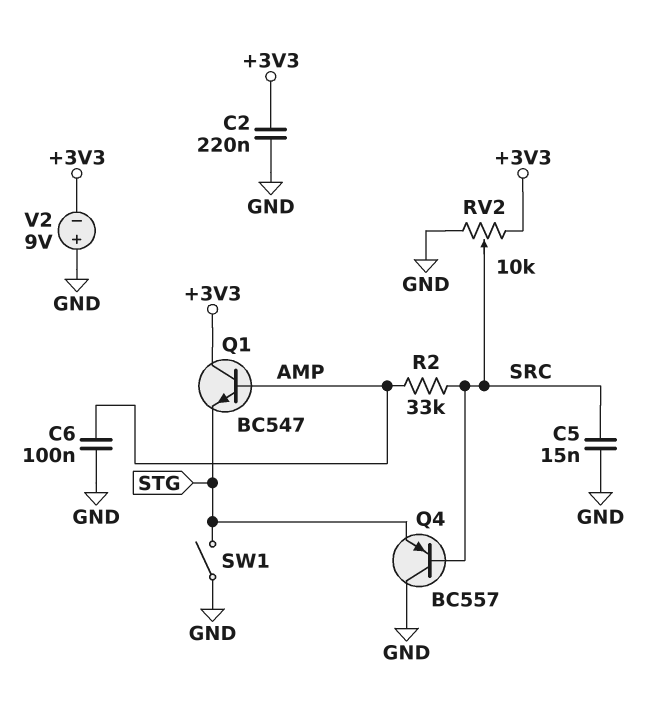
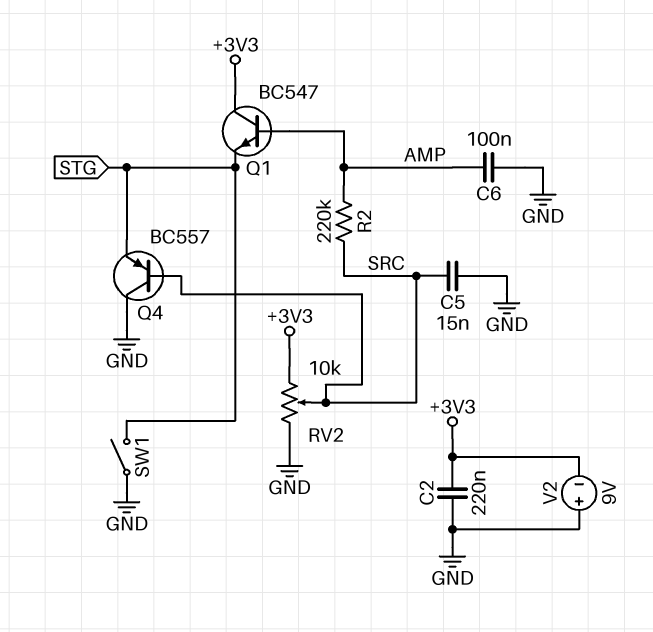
R2: 33k (AMP, SRC) -> 220k (AMP, SRC)

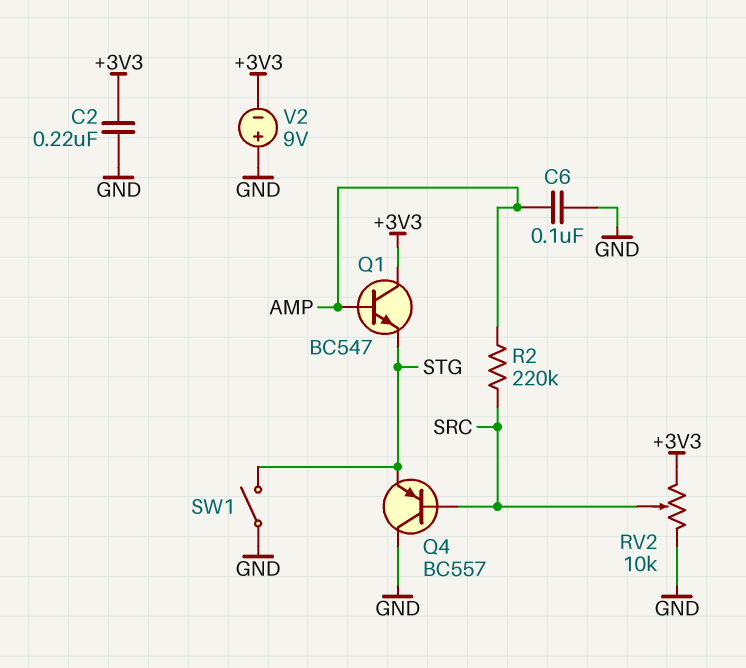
C5: 15nF (GND, SRC) -> none

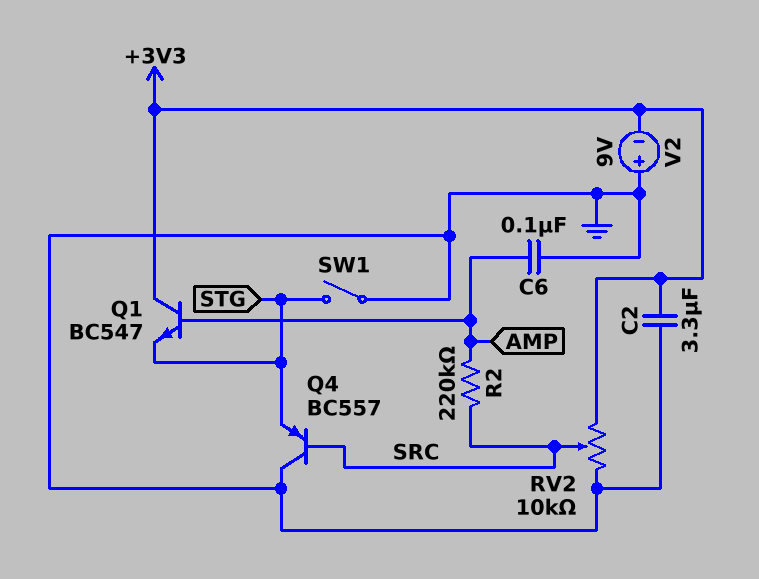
C2: 220nF (+3V3, GND) -> 3.3uF (+3V3, GND)

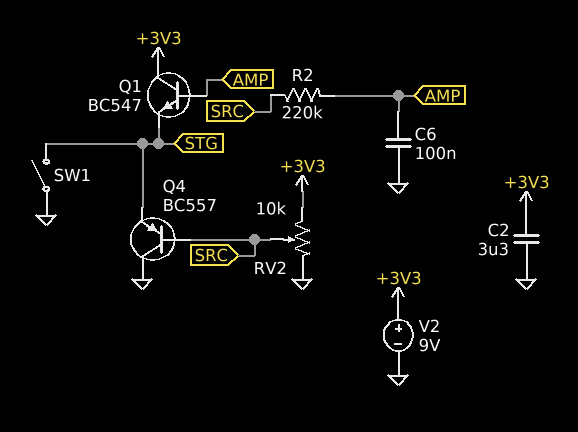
V2: 9V (plus GND, minus +3V3) -> 9V (plus +3V3, minus GND)

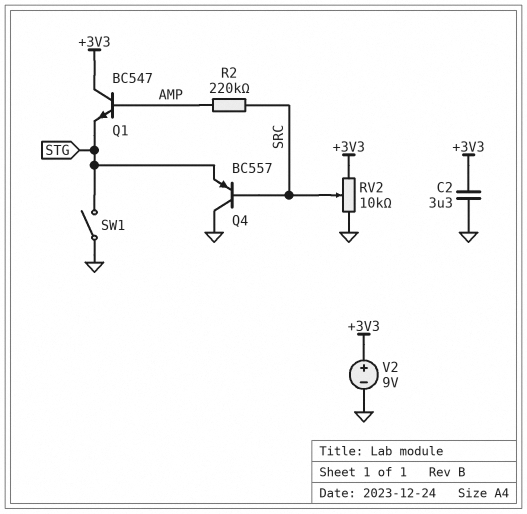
C6: 100nF (AMP, GND) -> none

